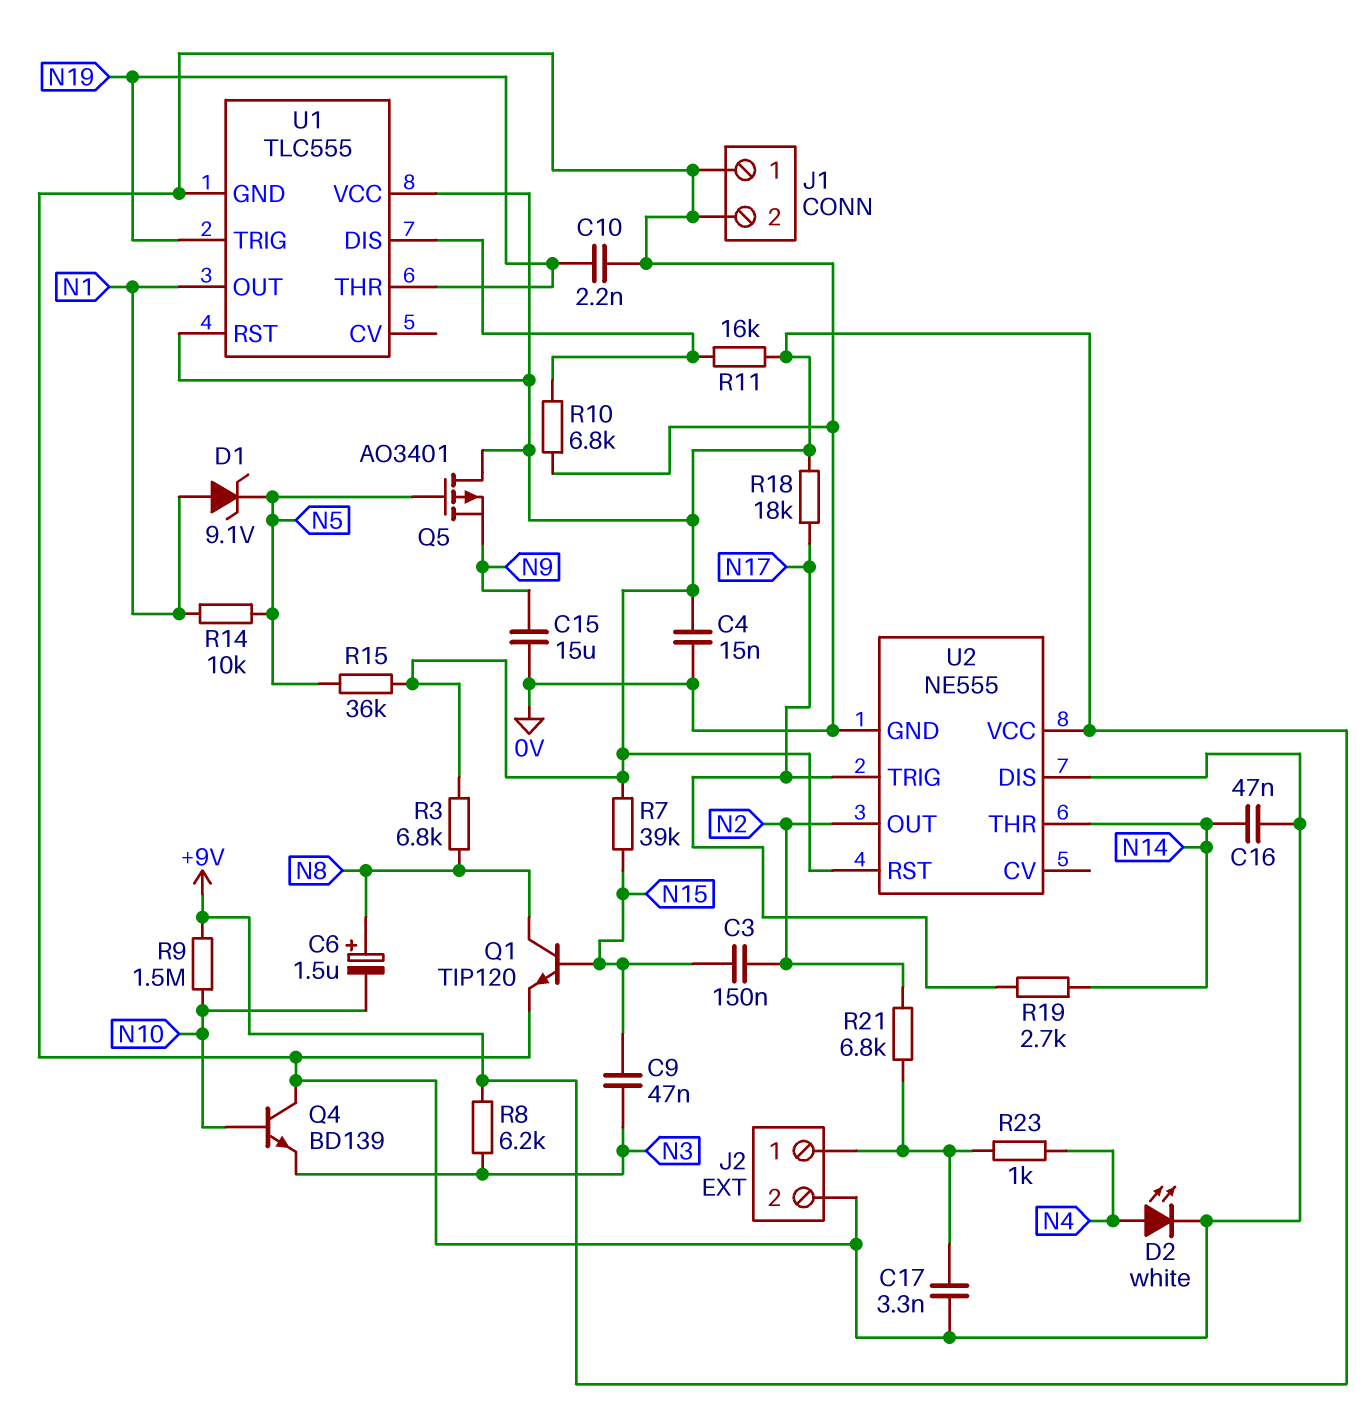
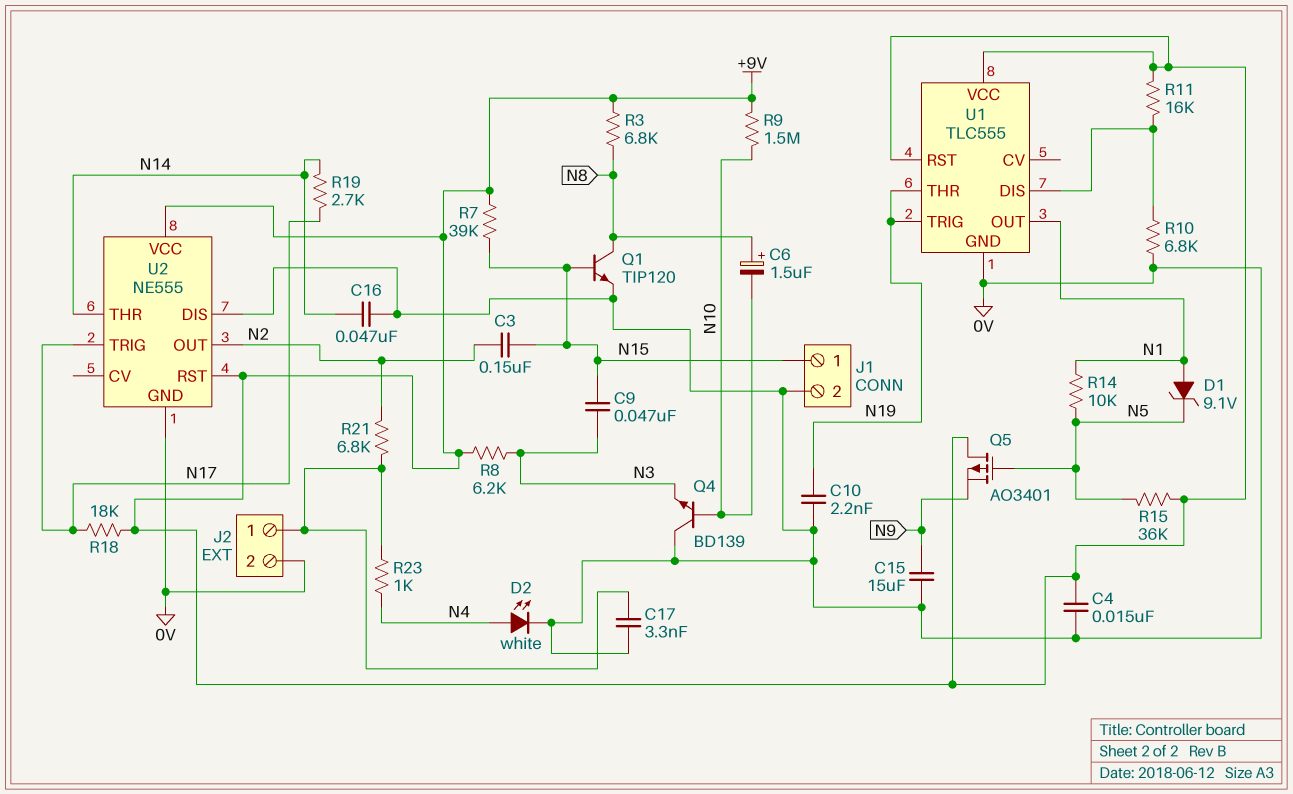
J1 pin 1: 0V -> N15

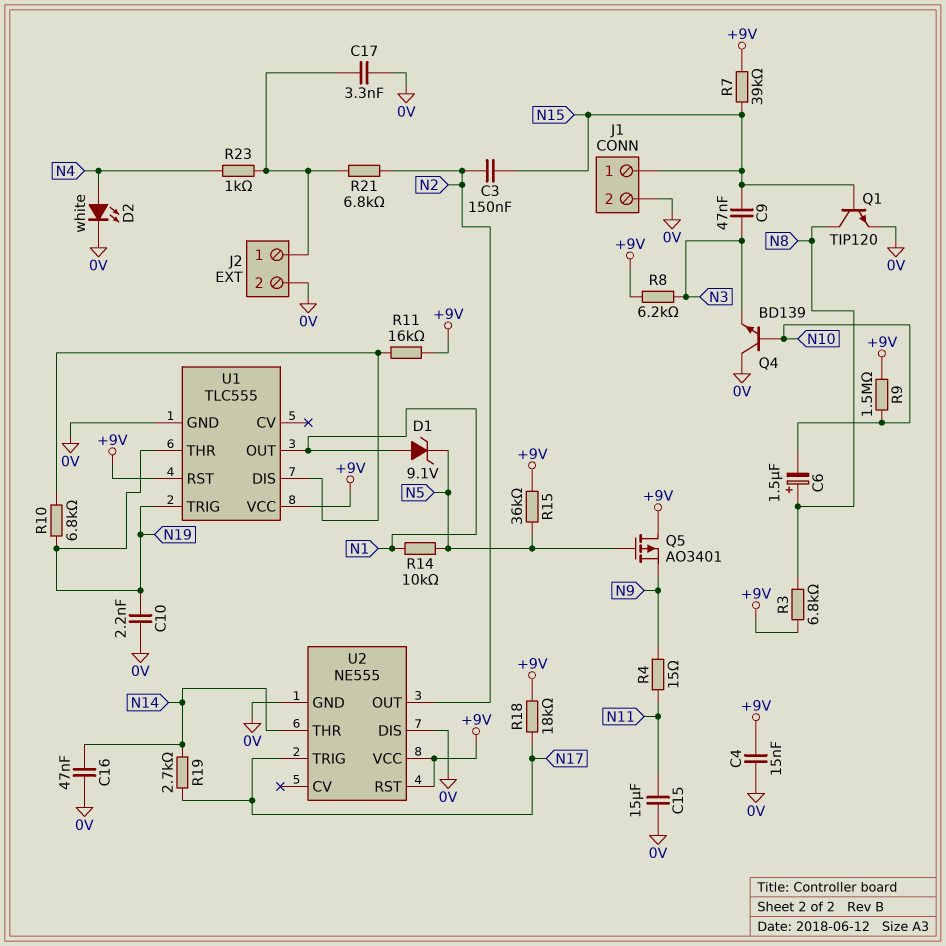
C15: 15uF (0V, N9) -> 15uF (0V, N11)
R4: none -> 15 (N9, N11)
R10: 6.8k (0V, U1/DIS) -> 6.8k (N19, U1/DIS)

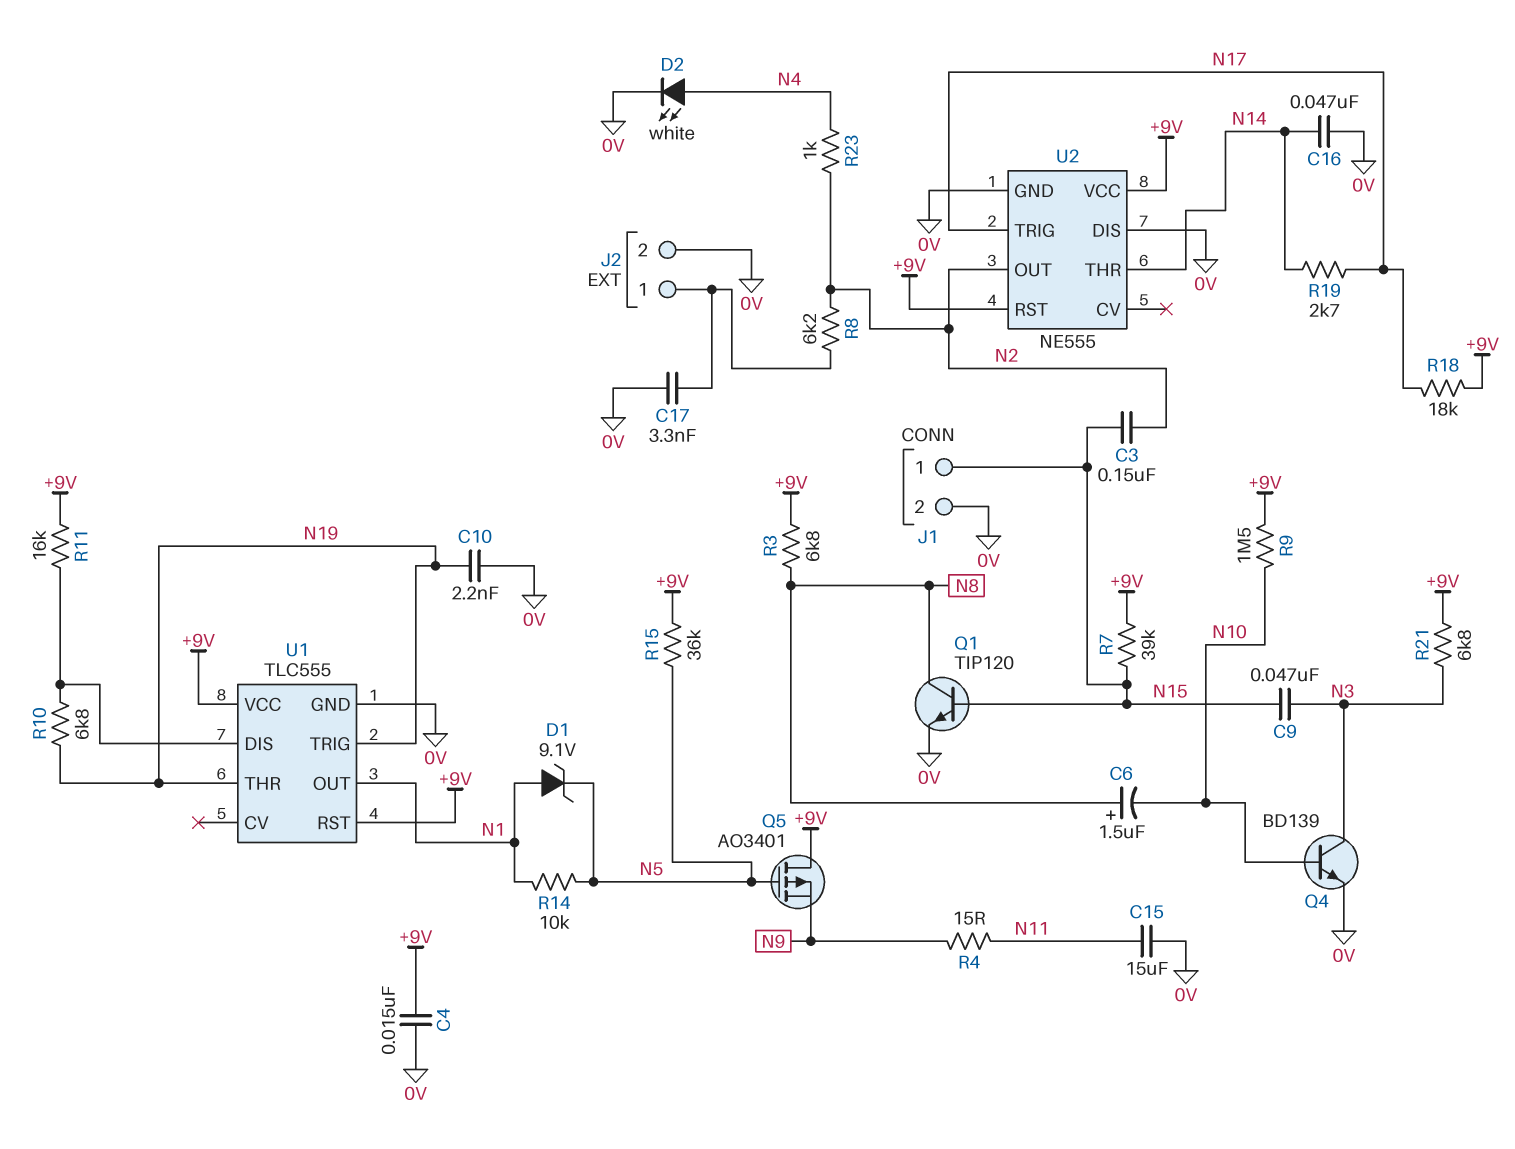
Q4: NPN BD139 (B N10, C 0V, E N3) -> NPN BD139 (B N10, C N3, E 0V)
R8: 6.2k (+9V, N3) -> 6.2k (J2/1, N2)
R21: 6.8k (J2/1, N2) -> 6.8k (+9V, N3)
R23: 1k (J2/1, N4) -> 1k (N2, N4)

